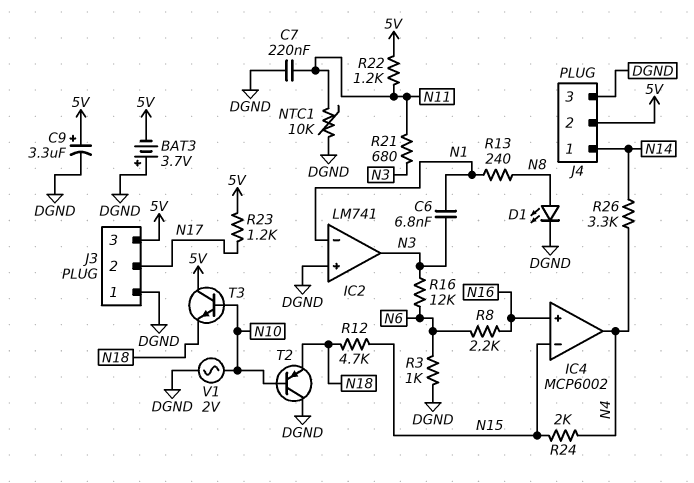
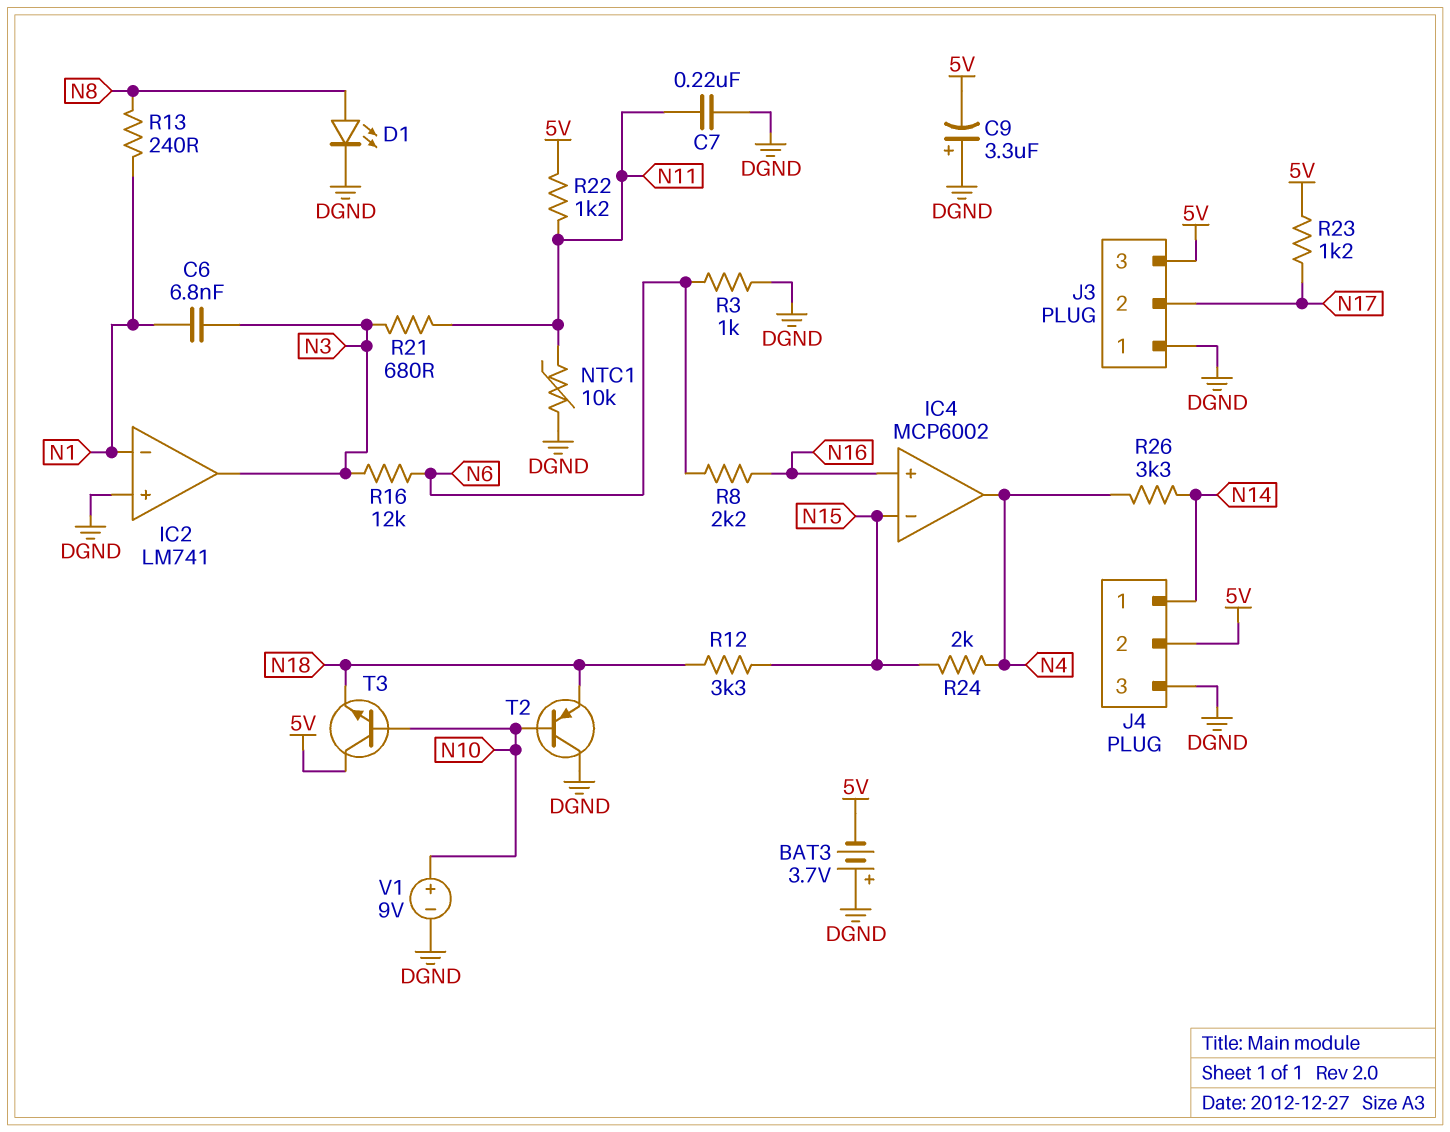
C9: 3.3uF (plus 5V, minus DGND) -> 3.3uF (plus DGND, minus 5V)
R12: 4.7k (N15, N18) -> 3.3k (N15, N18)
V1: AC 2V (DGND, N10) -> 9V (plus N10, minus DGND)

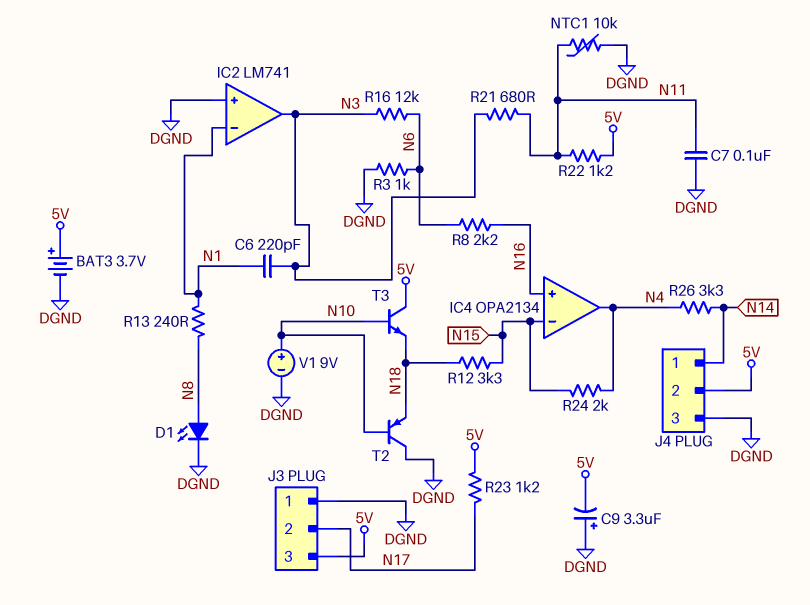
BAT3: 3.7V (plus DGND, minus 5V) -> 3.7V (plus 5V, minus DGND)
C6: 6.8nF (N1, N3) -> 220pF (N1, N3)
C7: 220nF (DGND, N11) -> 100nF (DGND, N11)
IC4: MCP6002 -> OPA2134

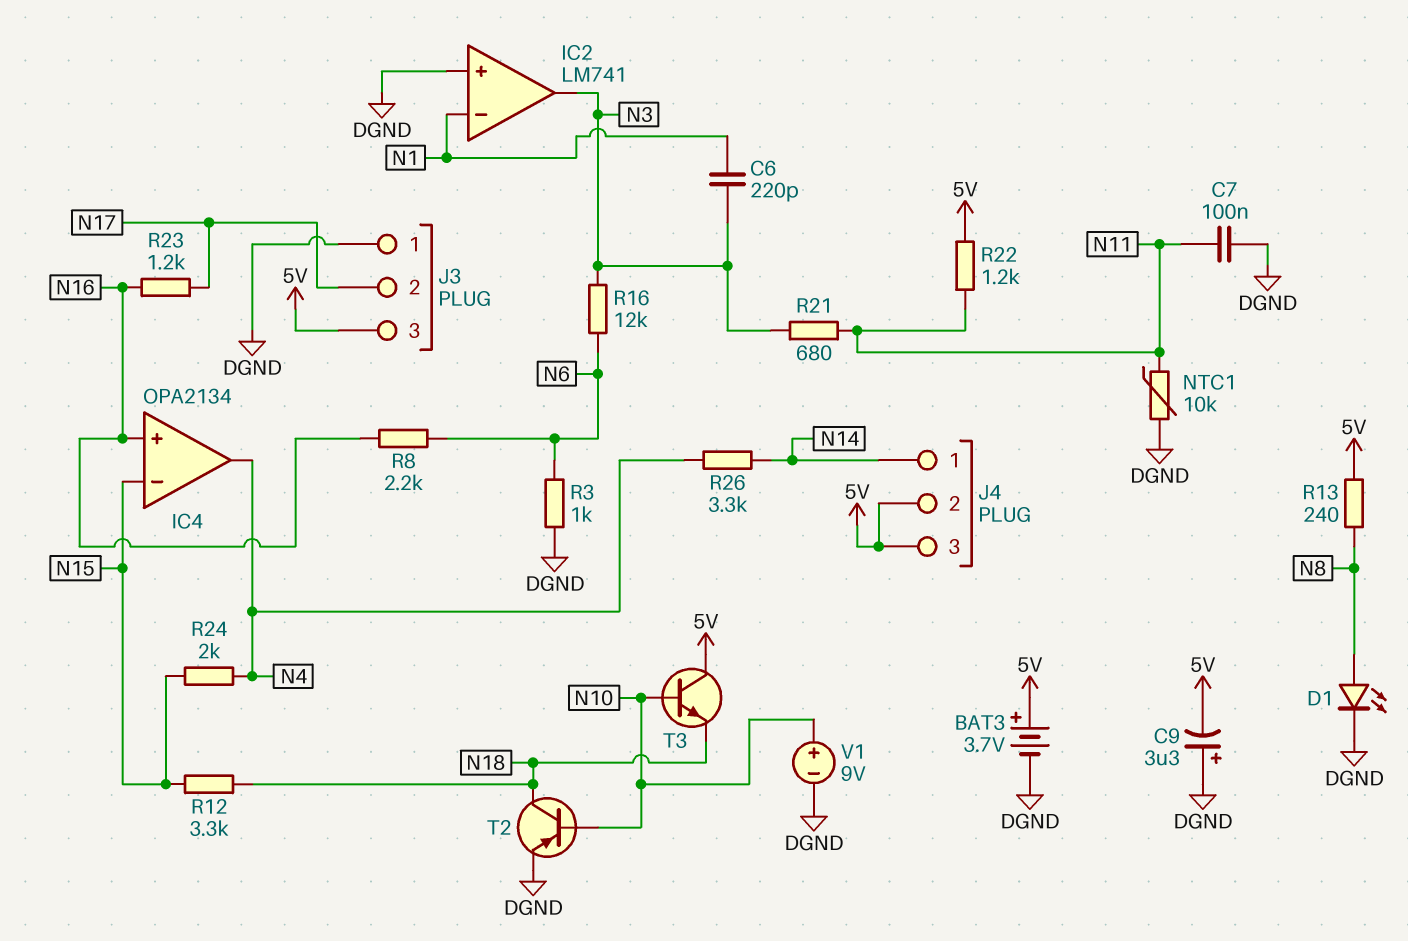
J4 pin 3: DGND -> 5V
R13: 240 (N1, N8) -> 240 (5V, N8)
R23: 1.2k (5V, N17) -> 1.2k (N16, N17)
T2: PNP (B N10, C DGND, E N18) -> PNP (B N10, C N18, E DGND)

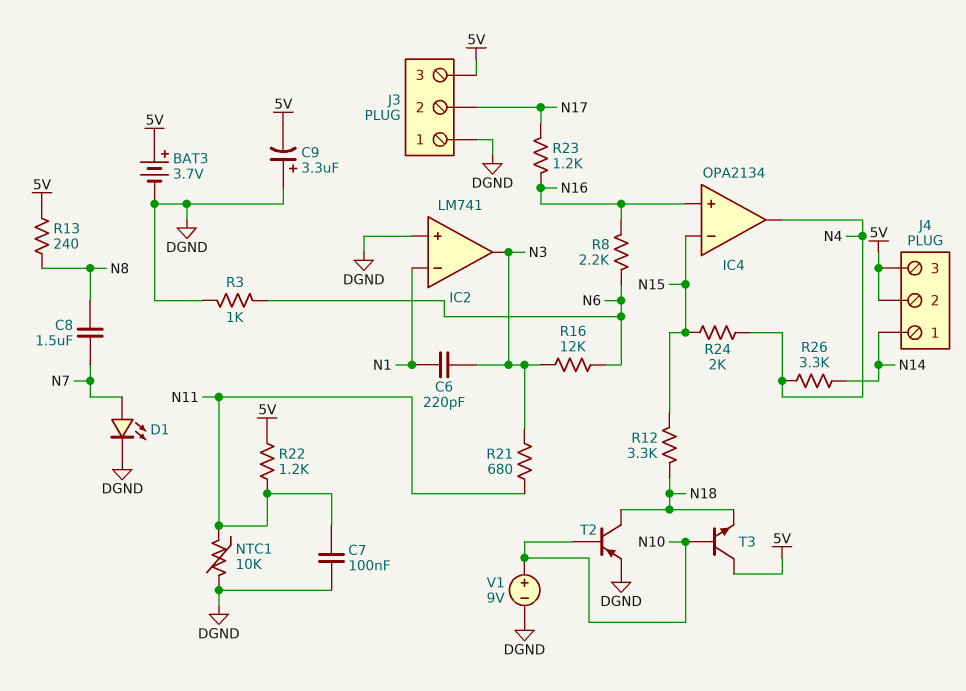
C8: none -> 1.5uF (N7, N8)
D1: LED (A N8, K DGND) -> LED (A N7, K DGND)

